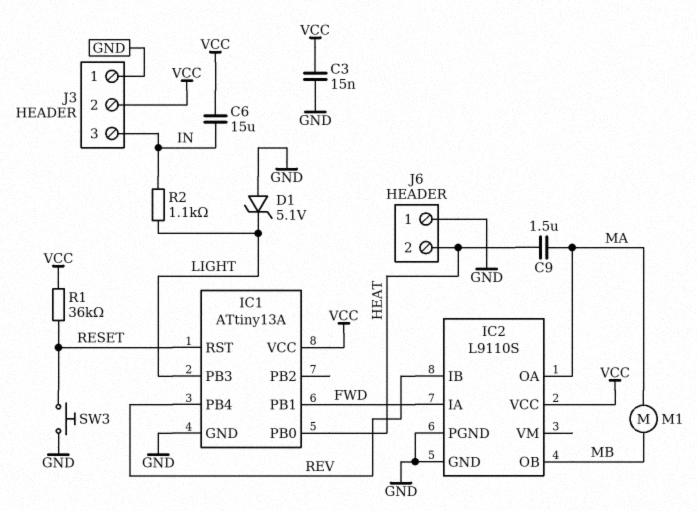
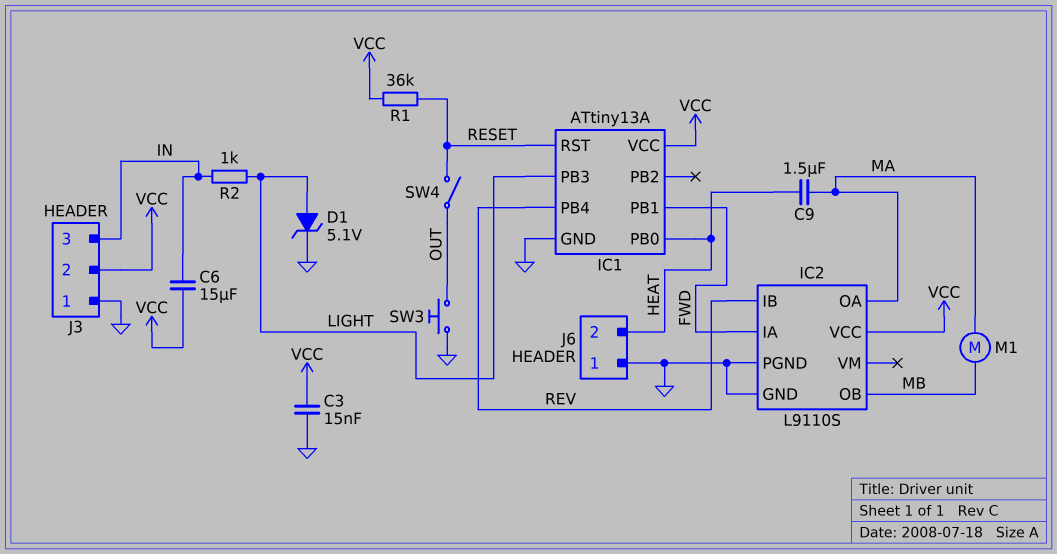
D1: zener 5.1V (A GND, K LIGHT) -> zener 5.1V (A LIGHT, K GND)
R2: 1.1k (IN, LIGHT) -> 1k (IN, LIGHT)
SW3: button (GND, RESET) -> button (GND, OUT)
SW4: none -> switch (OUT, RESET)

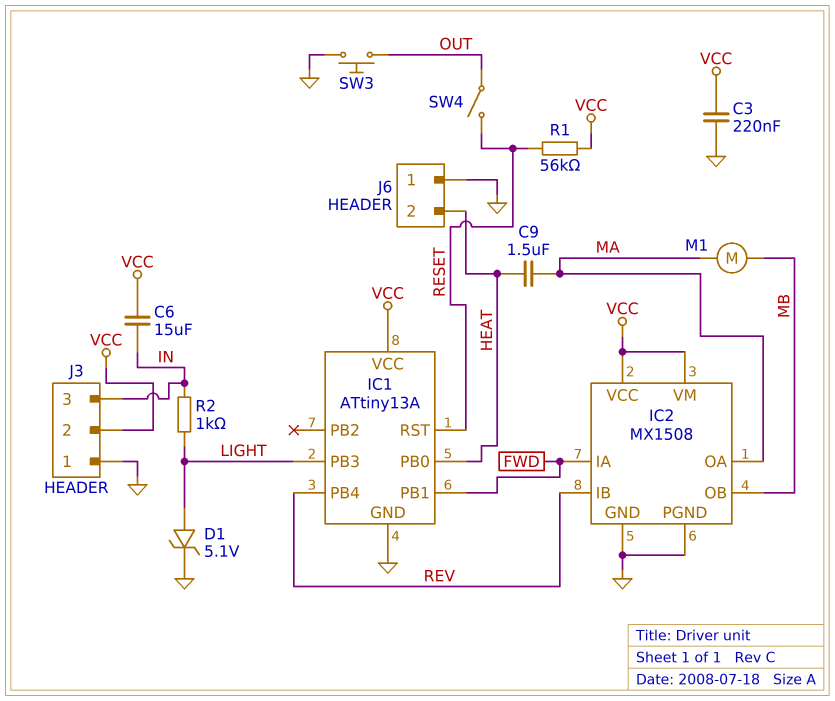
C3: 15nF (GND, VCC) -> 220nF (GND, VCC)
IC2: L9110S -> MX1508
IC2 pin VM: none -> VCC
R1: 36k (RESET, VCC) -> 56k (RESET, VCC)

